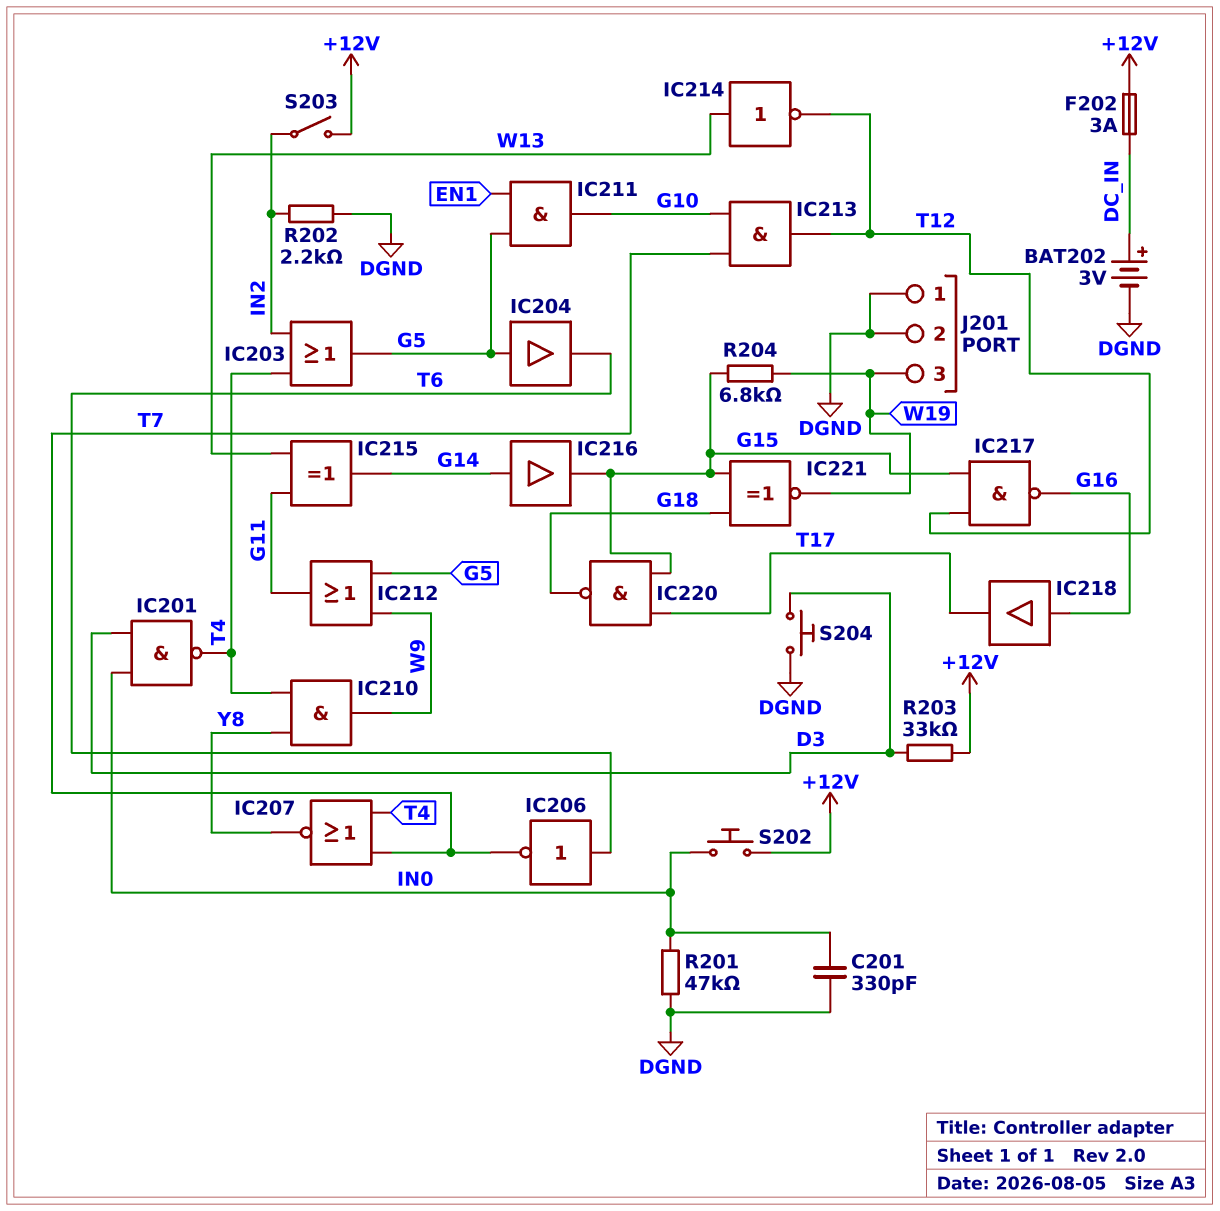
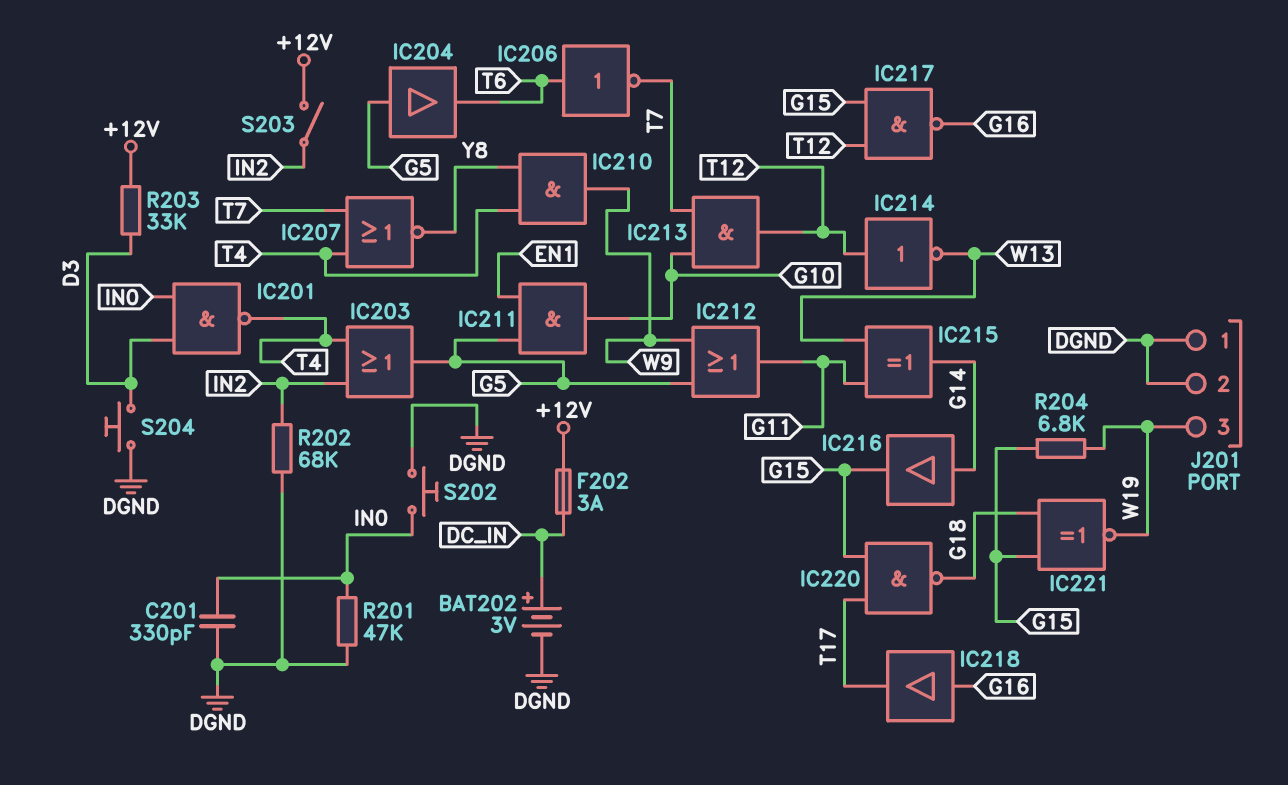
IC214: NOT (in W13, out T12) -> NOT (in T12, out W13)
R202: 2.2k (DGND, IN2) -> 68k (DGND, IN2)
S202: button (+12V, IN0) -> button (DGND, IN0)

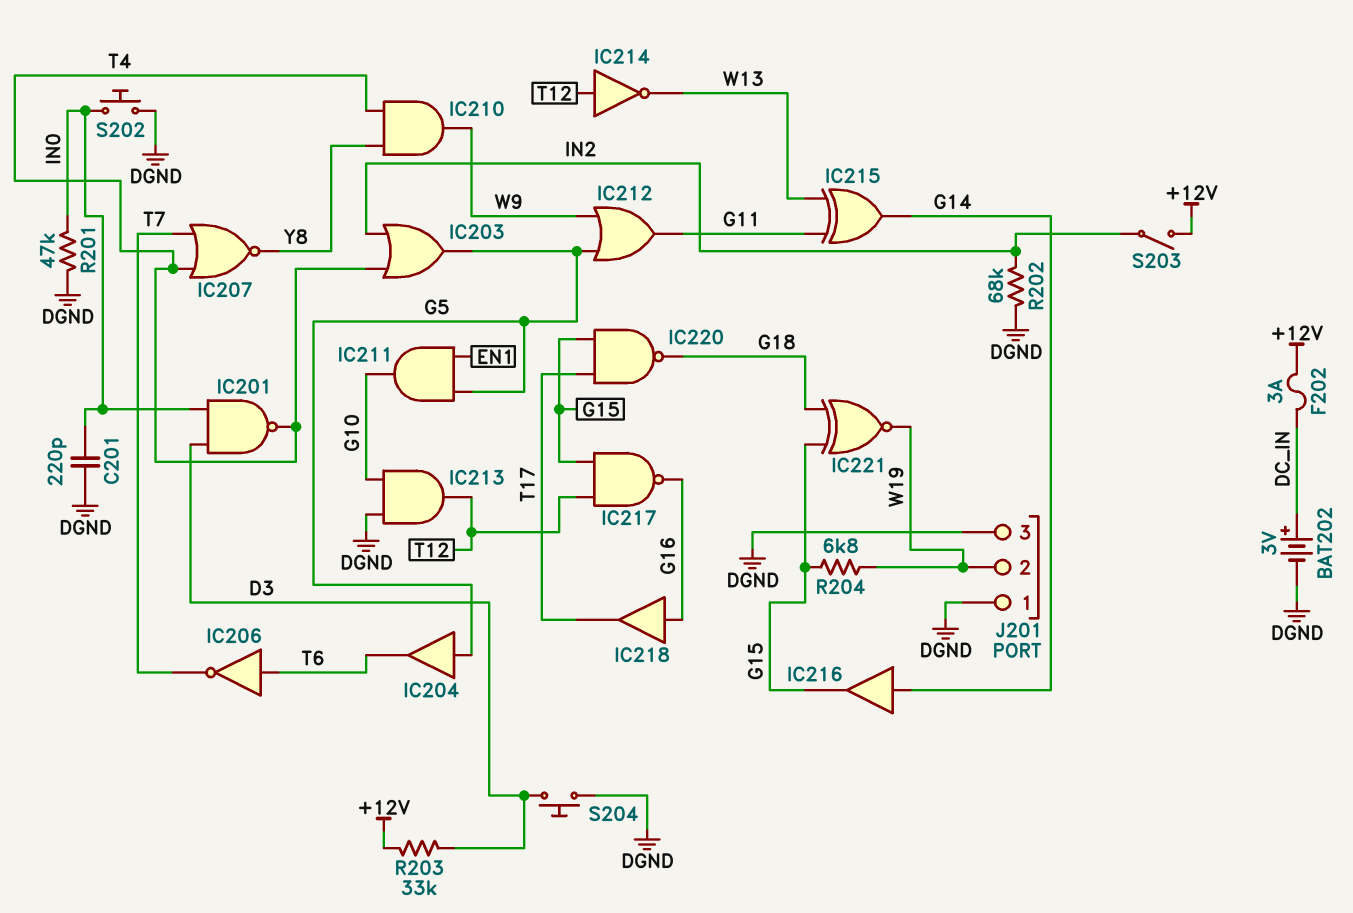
C201: 330pF (DGND, IN0) -> 220pF (DGND, IN0)
IC213: AND (in G10, in T7, out T12) -> AND (in DGND, in G10, out T12)
J201 pin 2: DGND -> W19
J201 pin 3: W19 -> DGND

